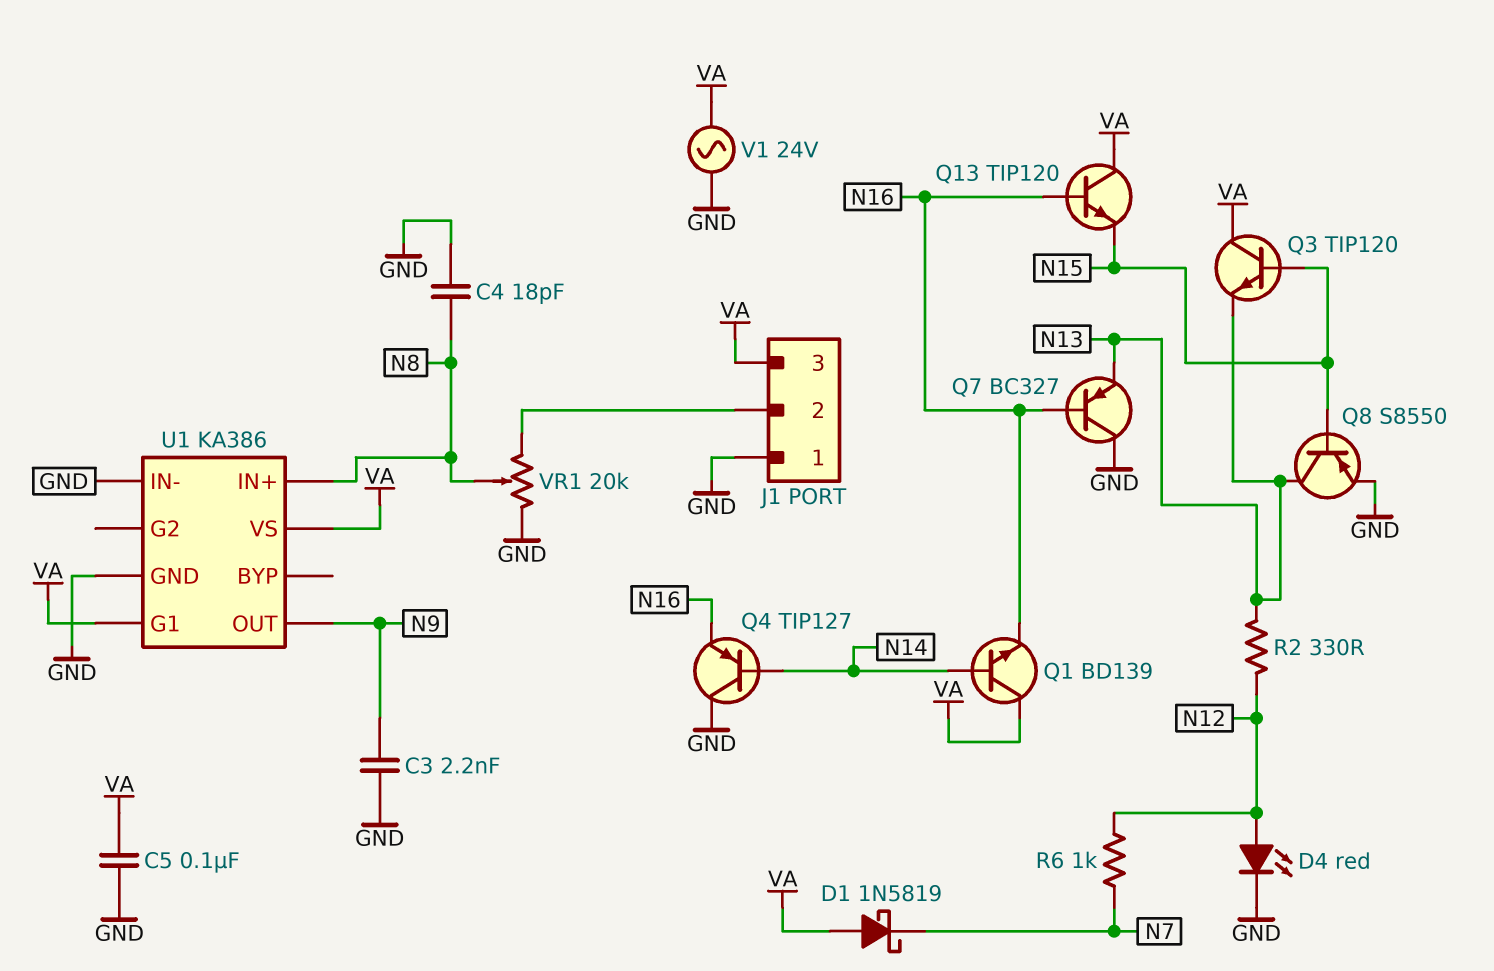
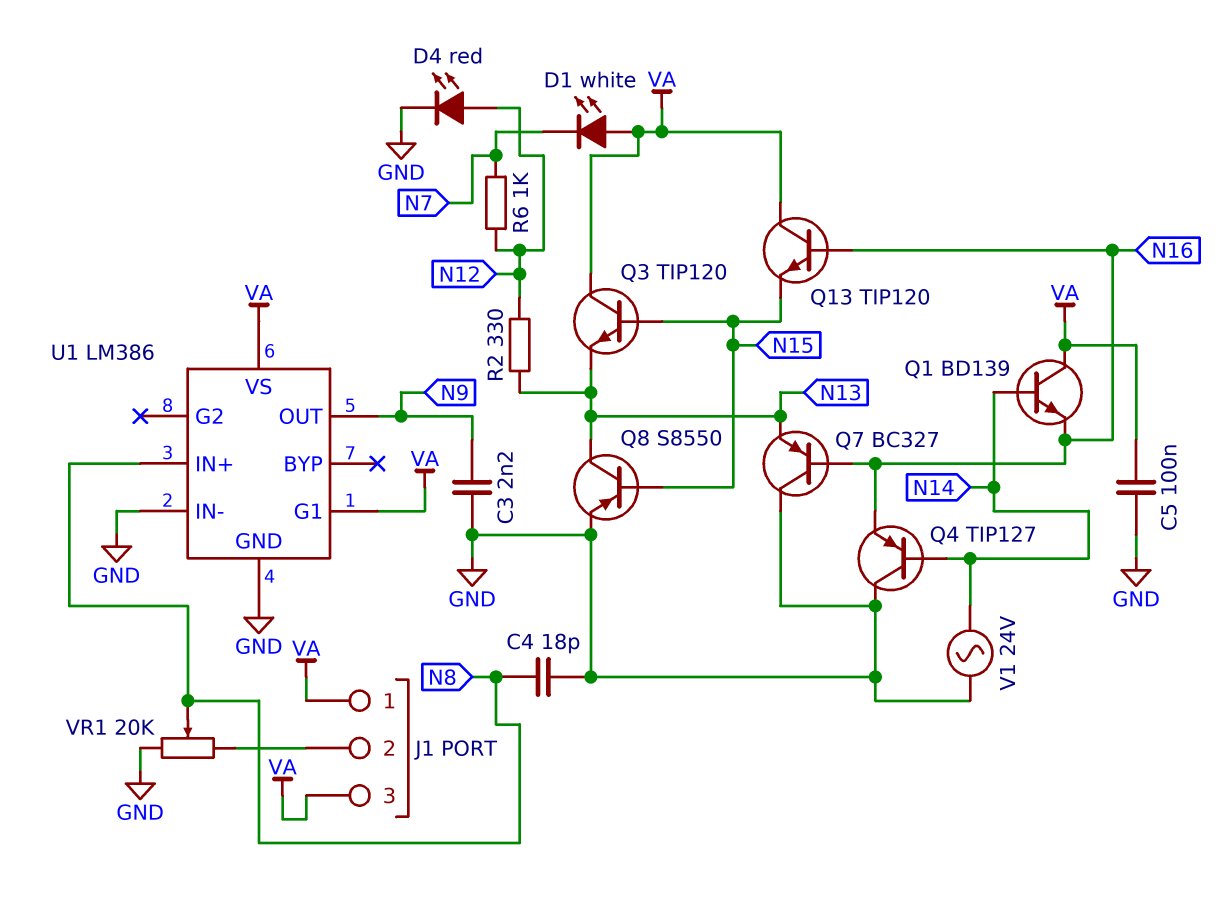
D1: schottky 1N5819 (A VA, K N7) -> LED white (A VA, K N7)
J1 pin 1: GND -> VA
U1: KA386 -> LM386
V1: AC 24V (GND, VA) -> AC 24V (GND, N14)

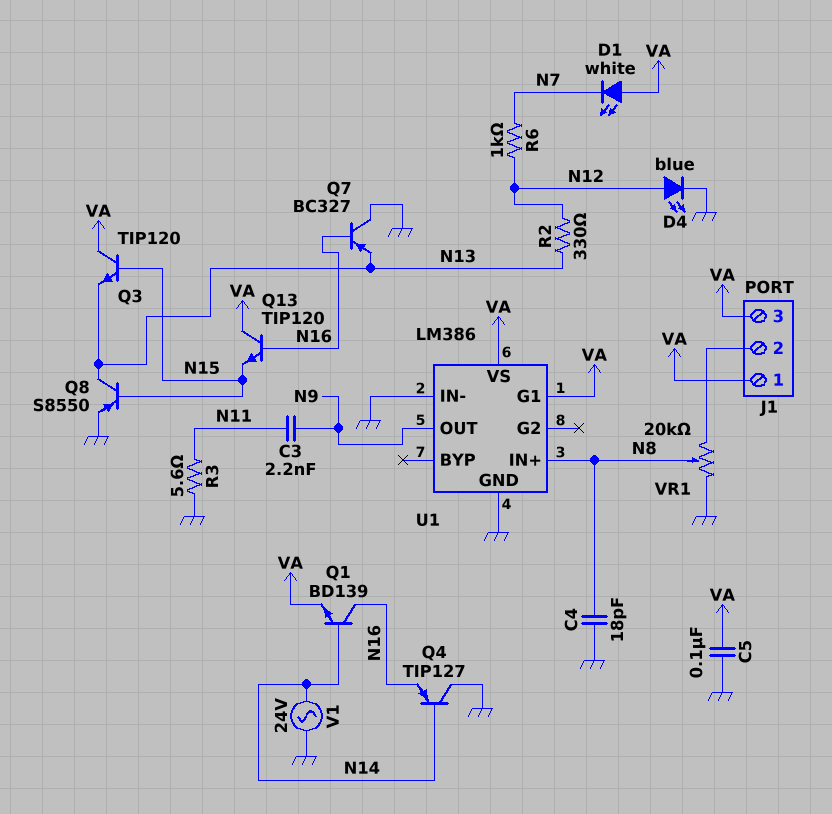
C3: 2.2nF (GND, N9) -> 2.2nF (N9, N11)
D4: LED red (A N12, K GND) -> LED blue (A N12, K GND)
Q1: NPN BD139 (B N14, C VA, E N16) -> NPN BD139 (B N14, C N16, E VA)
R3: none -> 5.6 (GND, N11)

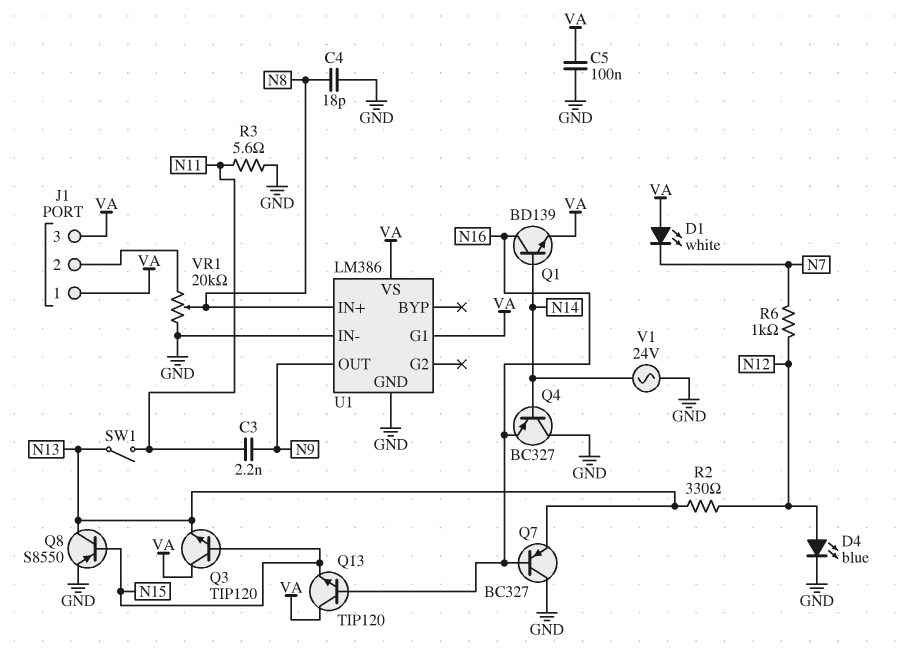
Q4: PNP TIP127 (B N14, C GND, E N16) -> PNP BC327 (B N14, C GND, E N16)
SW1: none -> switch (N11, N13)

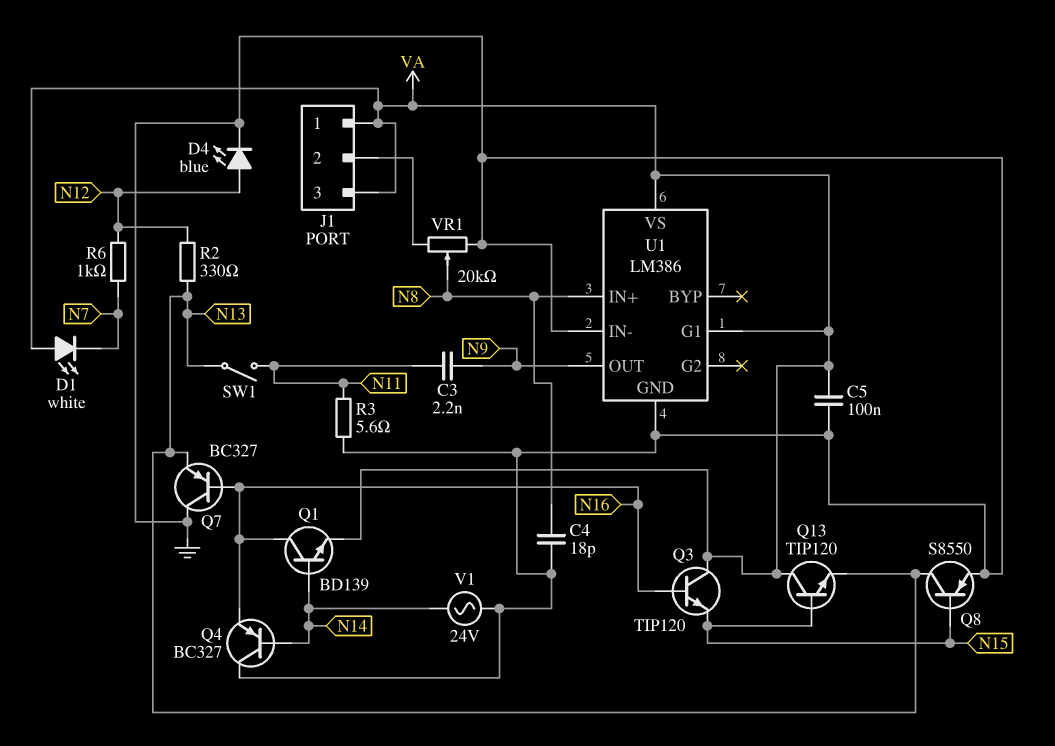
Q3: NPN TIP120 (B N15, C VA, E N13) -> NPN TIP120 (B N16, C VA, E N15)
Q13: NPN TIP120 (B N16, C VA, E N15) -> NPN TIP120 (B N15, C VA, E N13)

